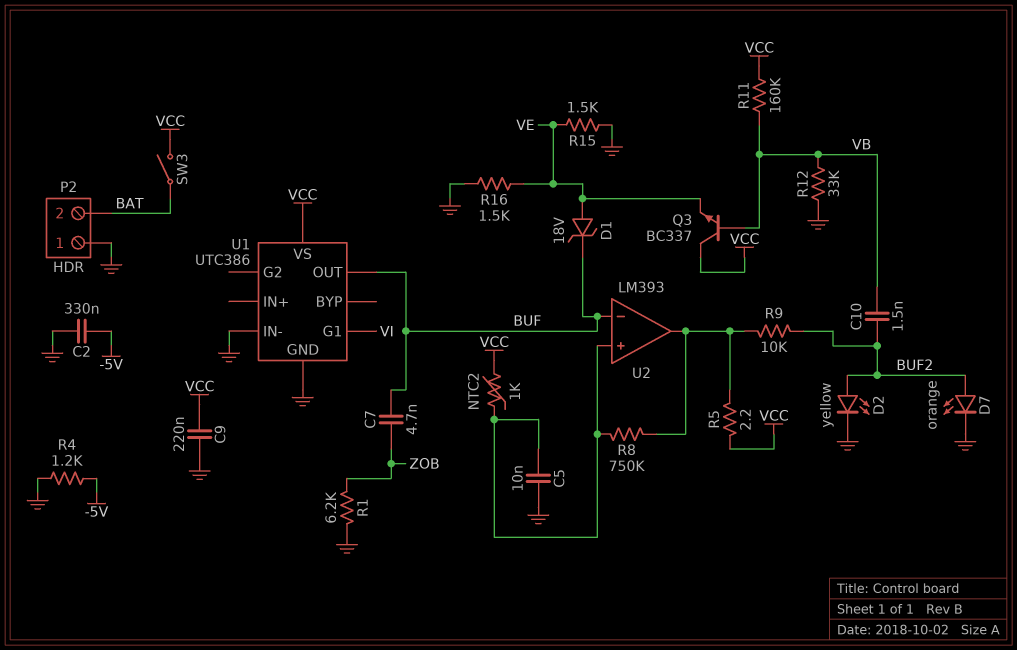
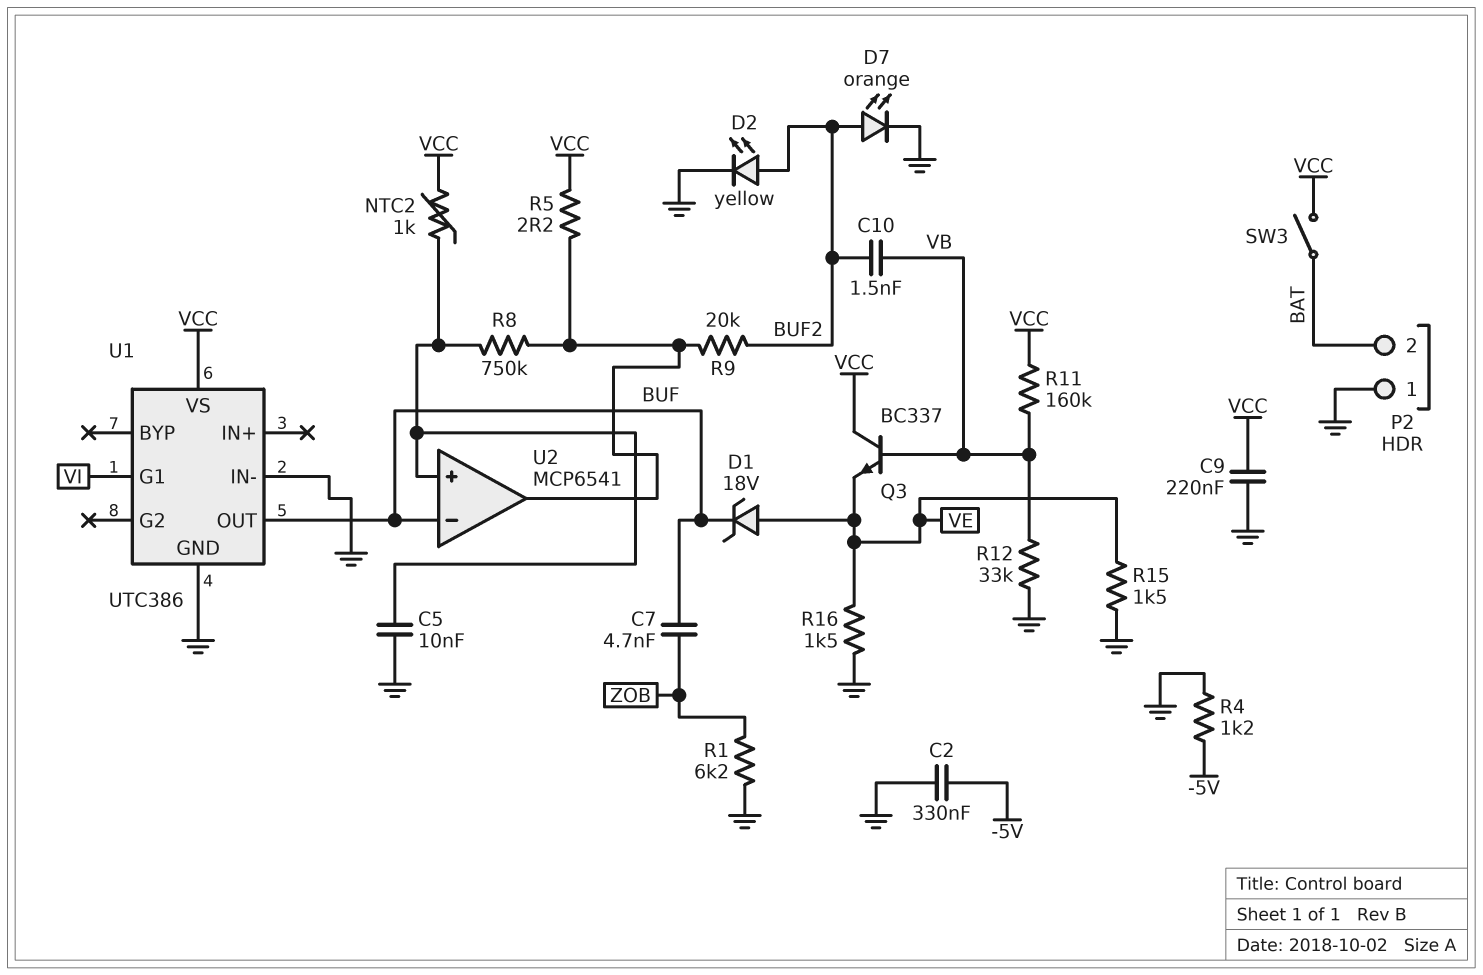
R9: 10k (BUF2, U2/out) -> 20k (BUF2, U2/out)
U2: LM393 -> MCP6541

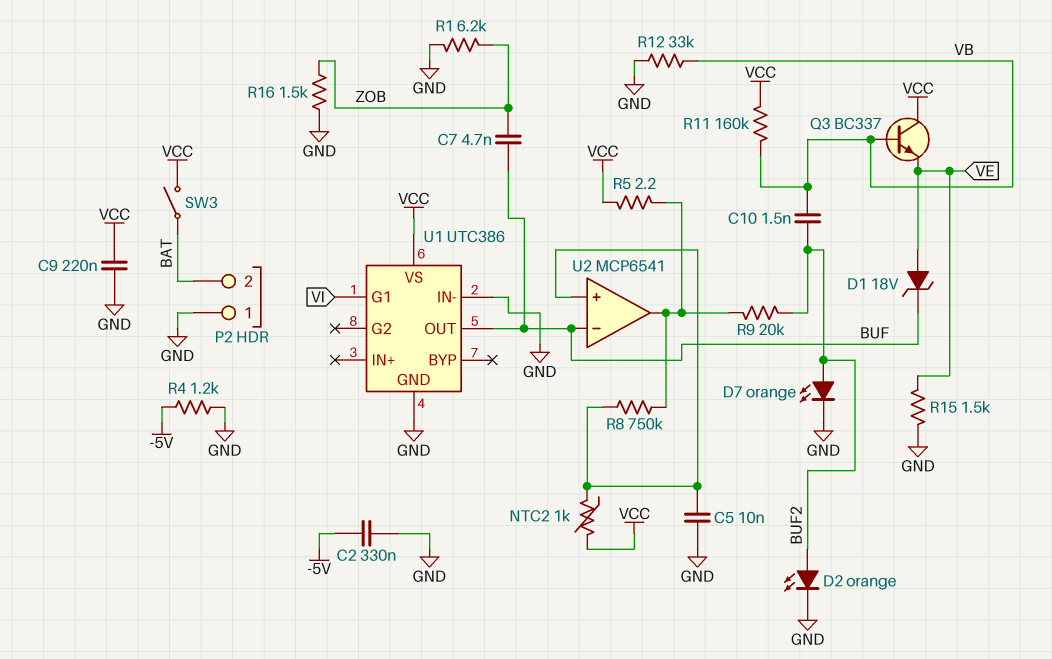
D2: LED yellow (A BUF2, K GND) -> LED orange (A BUF2, K GND)
R16: 1.5k (GND, VE) -> 1.5k (GND, ZOB)

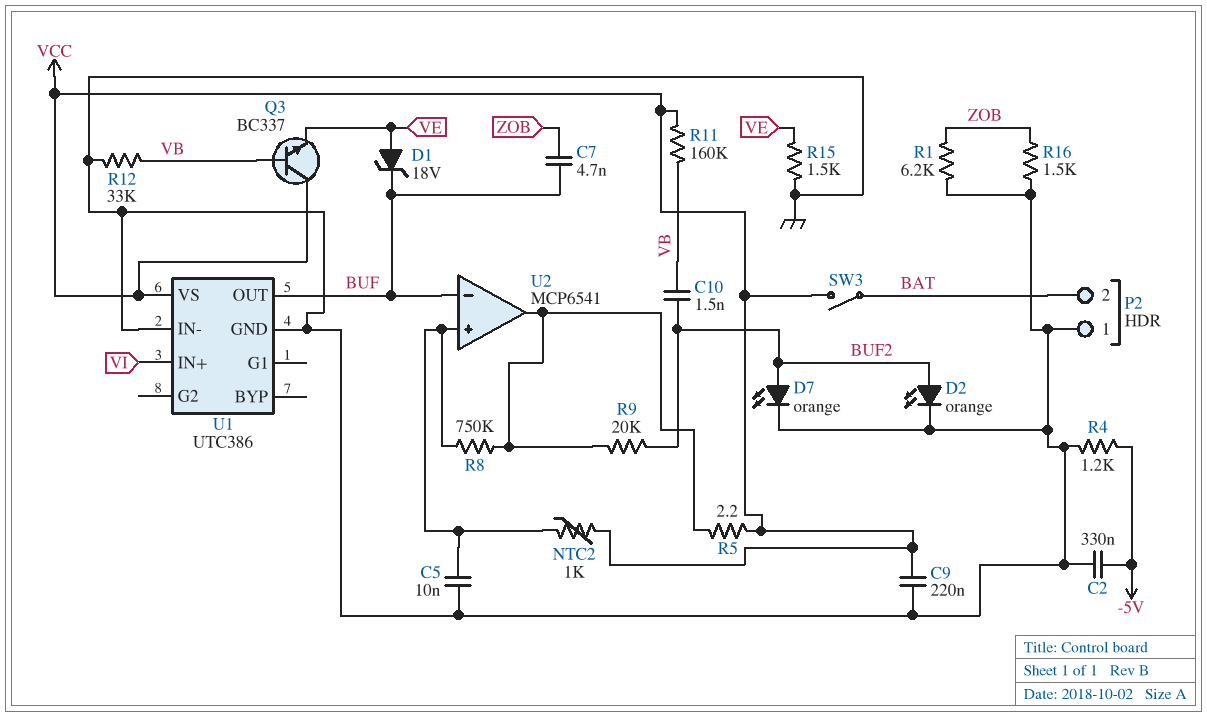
U1 pin G1: VI -> none
U1 pin IN+: none -> VI

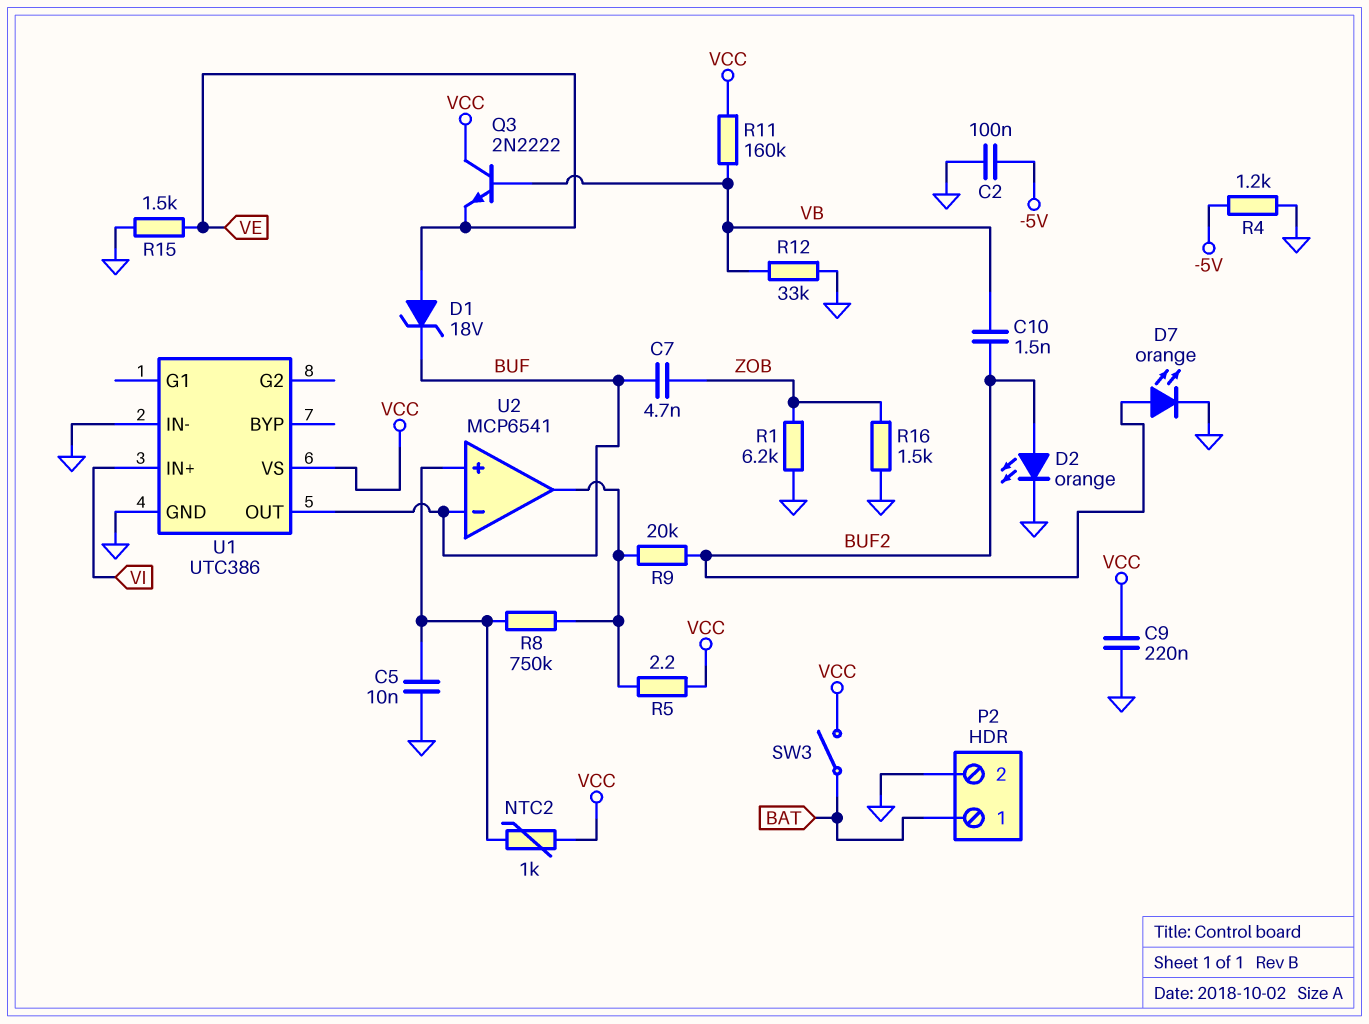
C2: 330nF (-5V, GND) -> 100nF (-5V, GND)
P2 pin 1: GND -> BAT
P2 pin 2: BAT -> GND
Q3: NPN BC337 (B VB, C VCC, E VE) -> NPN 2N2222 (B VB, C VCC, E VE)

